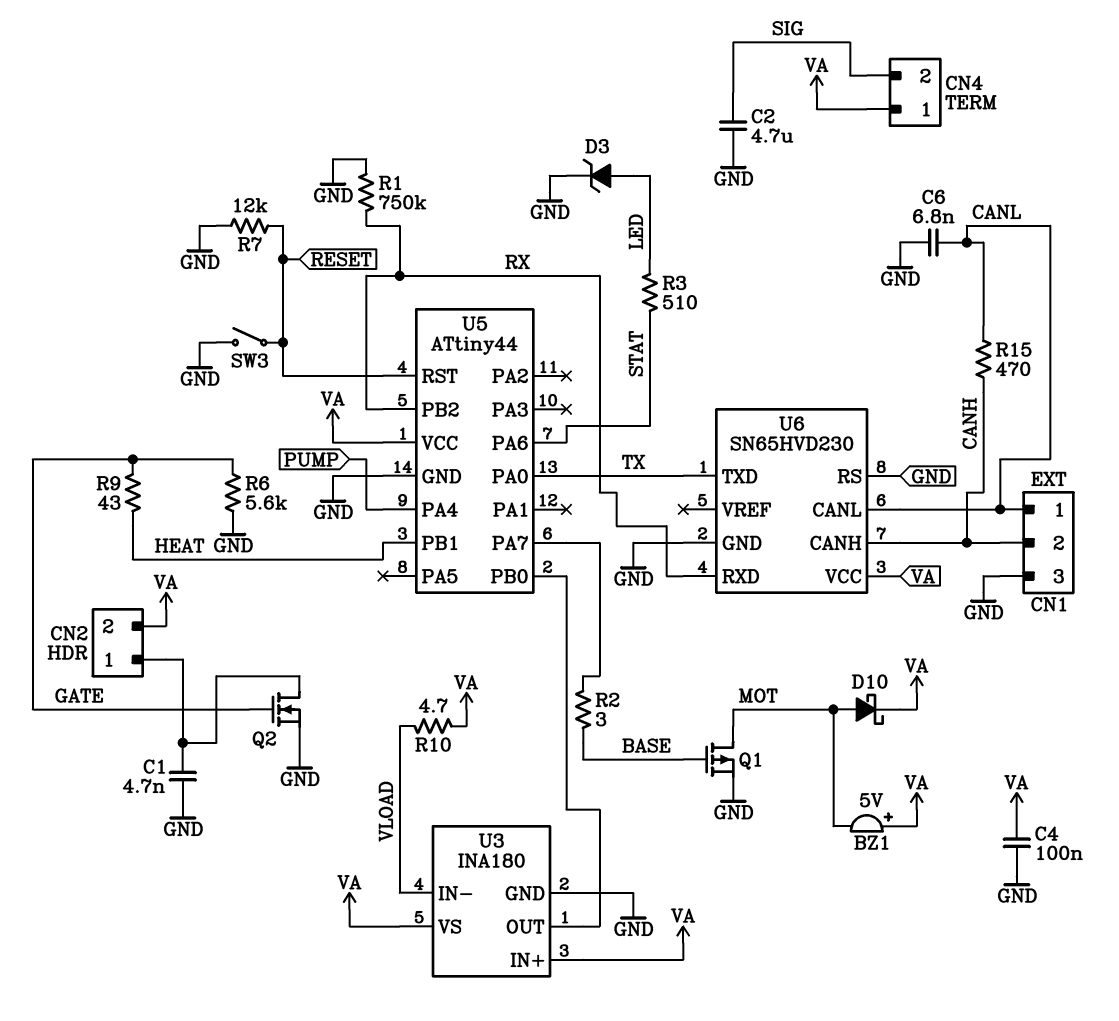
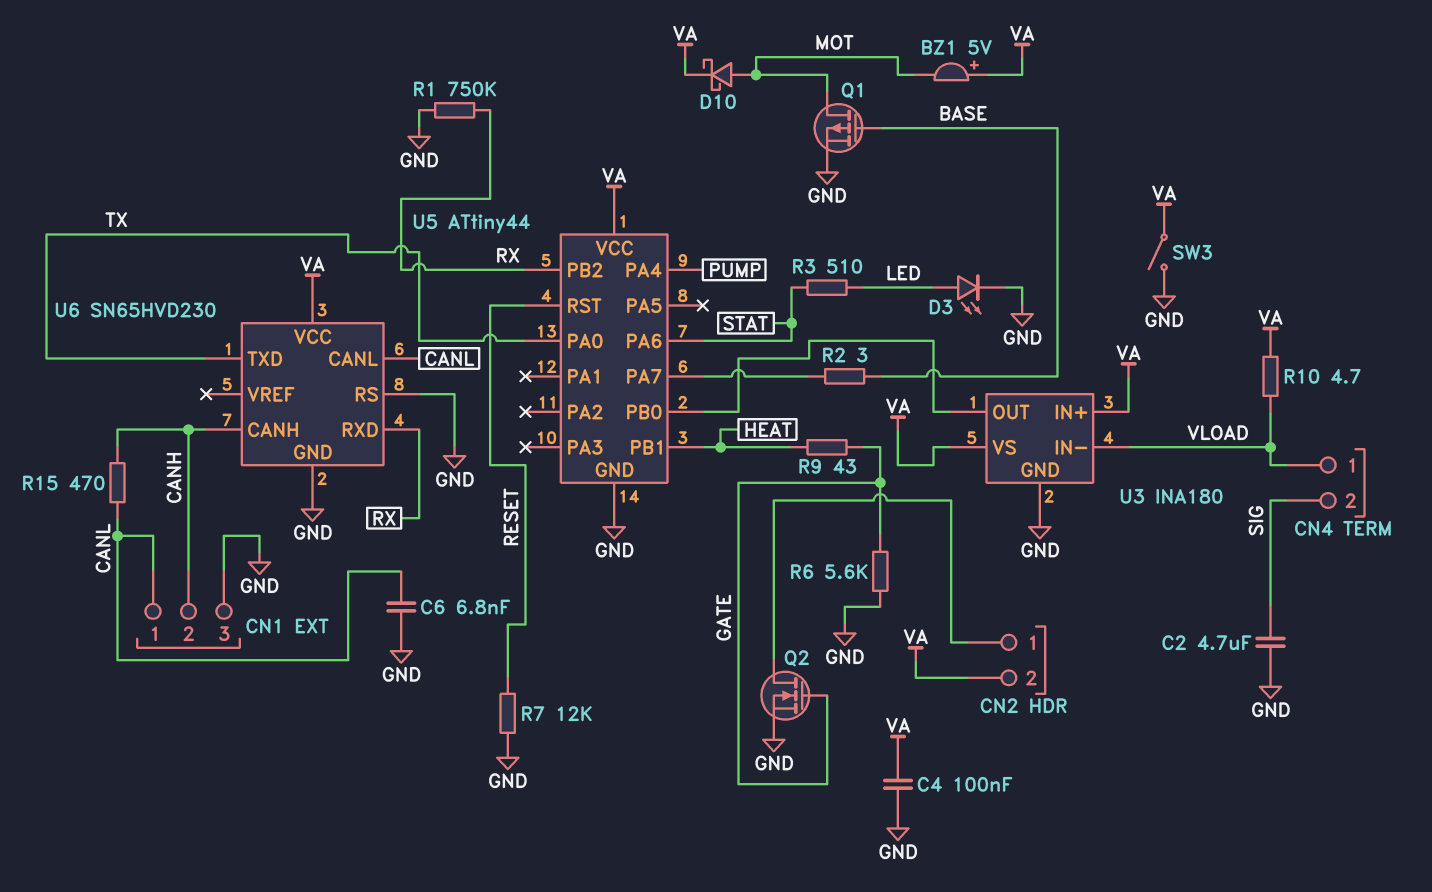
C1: 4.7nF (CN2/1, GND) -> none
CN4 pin 1: VA -> VLOAD
D3: zener (A LED, K GND) -> LED (A LED, K GND)
SW3: switch (GND, RESET) -> switch (GND, VA)

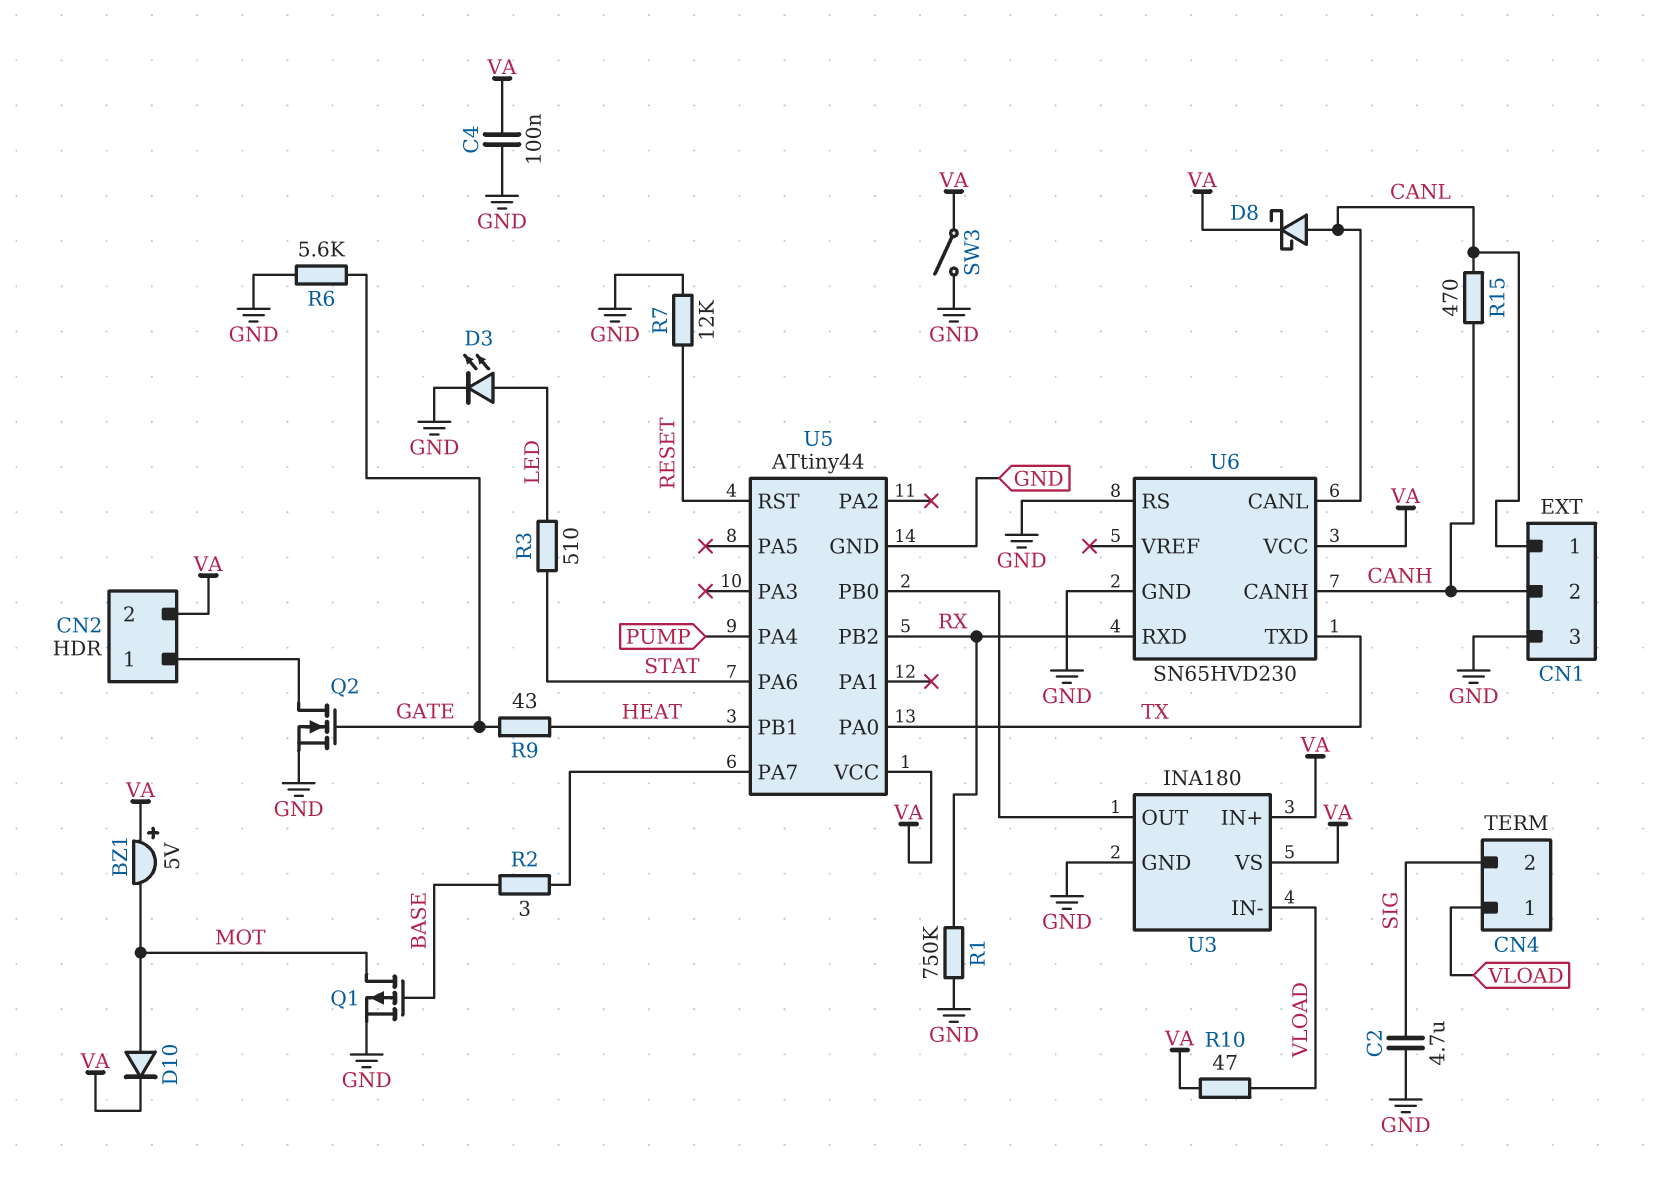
C6: 6.8nF (CANL, GND) -> none
D8: none -> schottky (A CANL, K VA)
D10: schottky (A MOT, K VA) -> diode (A MOT, K VA)
R10: 4.7 (VA, VLOAD) -> 47 (VA, VLOAD)

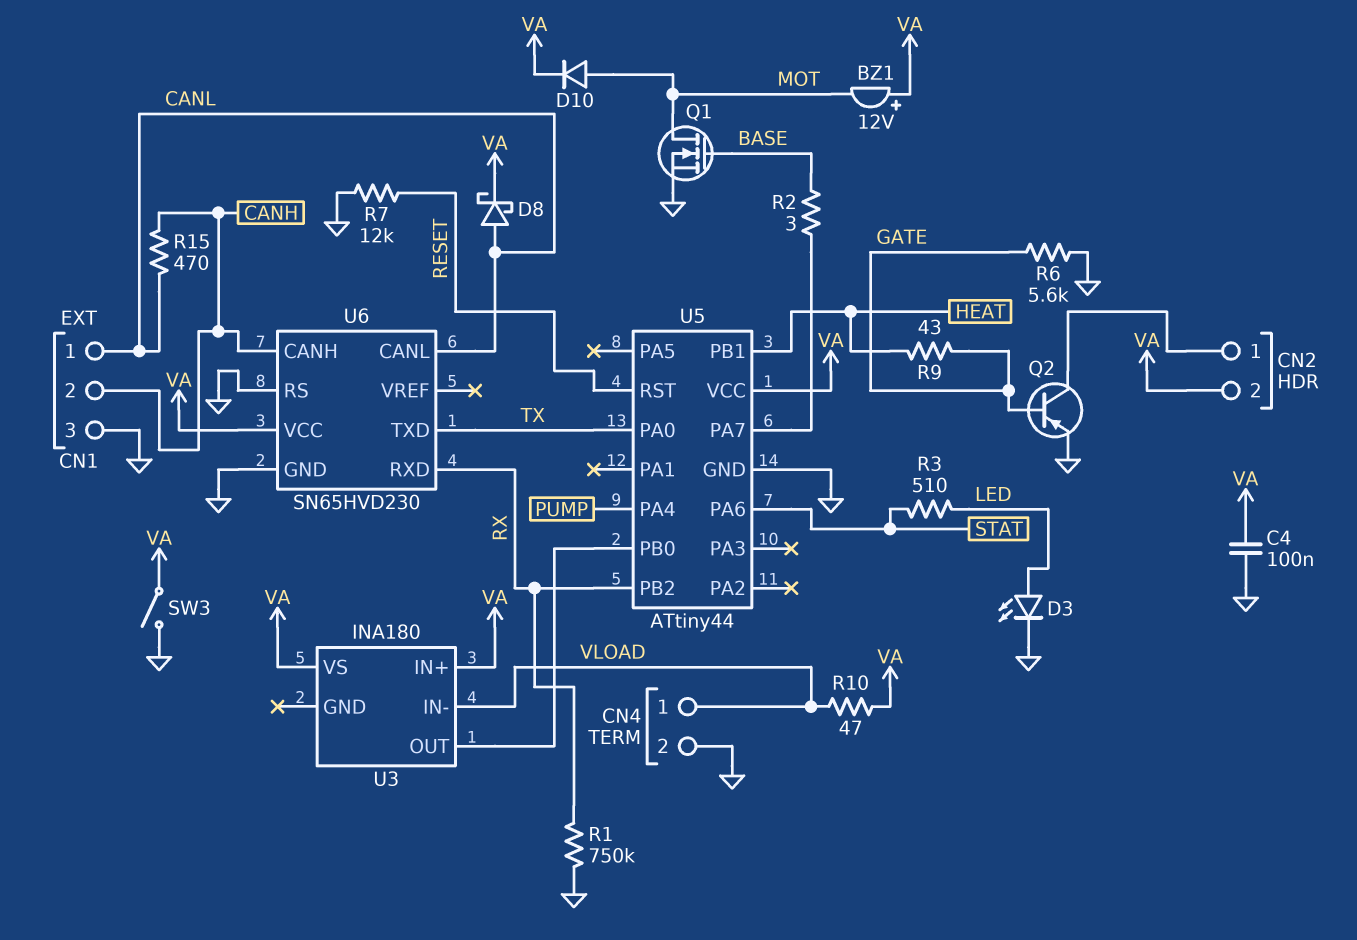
BZ1: buzzer 5V (plus VA, minus MOT) -> buzzer 12V (plus VA, minus MOT)
C2: 4.7uF (GND, SIG) -> none
CN4 pin 2: SIG -> GND
Q1: PMOS (G BASE, D MOT, S GND) -> NMOS (G BASE, D MOT, S GND)
Q2: NMOS (G GATE, D CN2/1, S GND) -> PNP (B GATE, C CN2/1, E GND)
U3 pin GND: GND -> none

